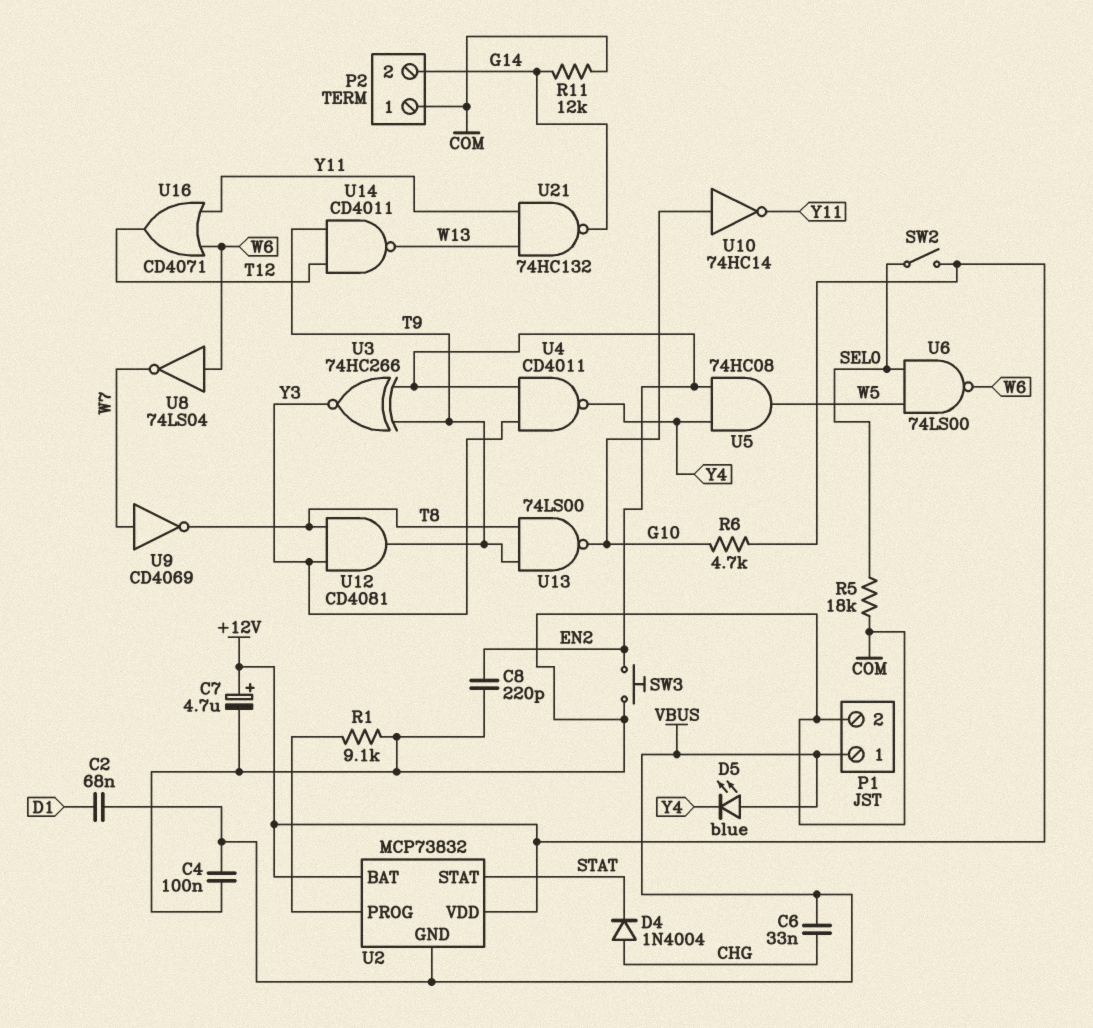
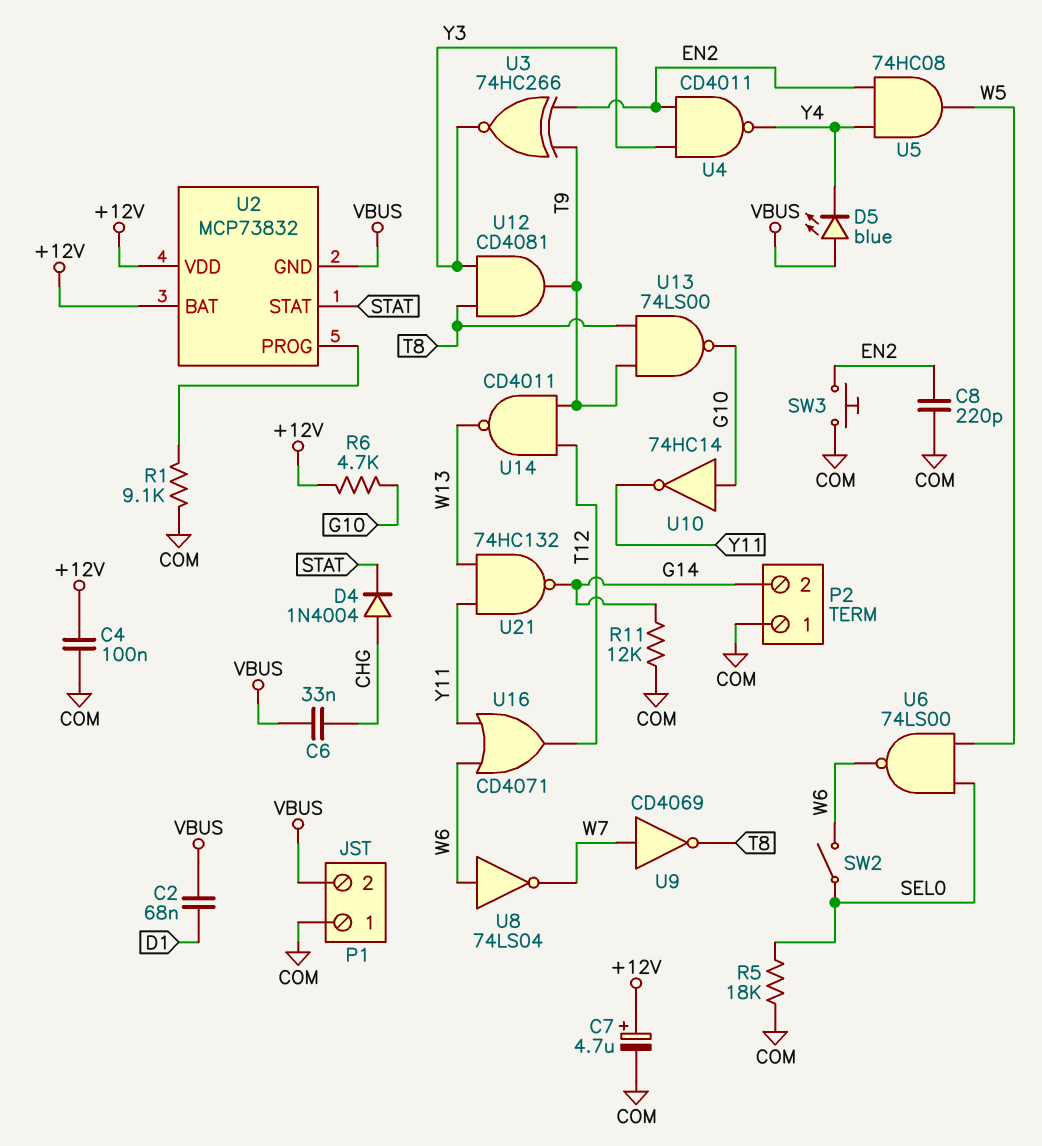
C4: 100nF (COM, VBUS) -> 100nF (+12V, COM)
P1 pin 1: VBUS -> COM
P1 pin 2: COM -> VBUS
SW2: switch (+12V, SEL0) -> switch (SEL0, W6)

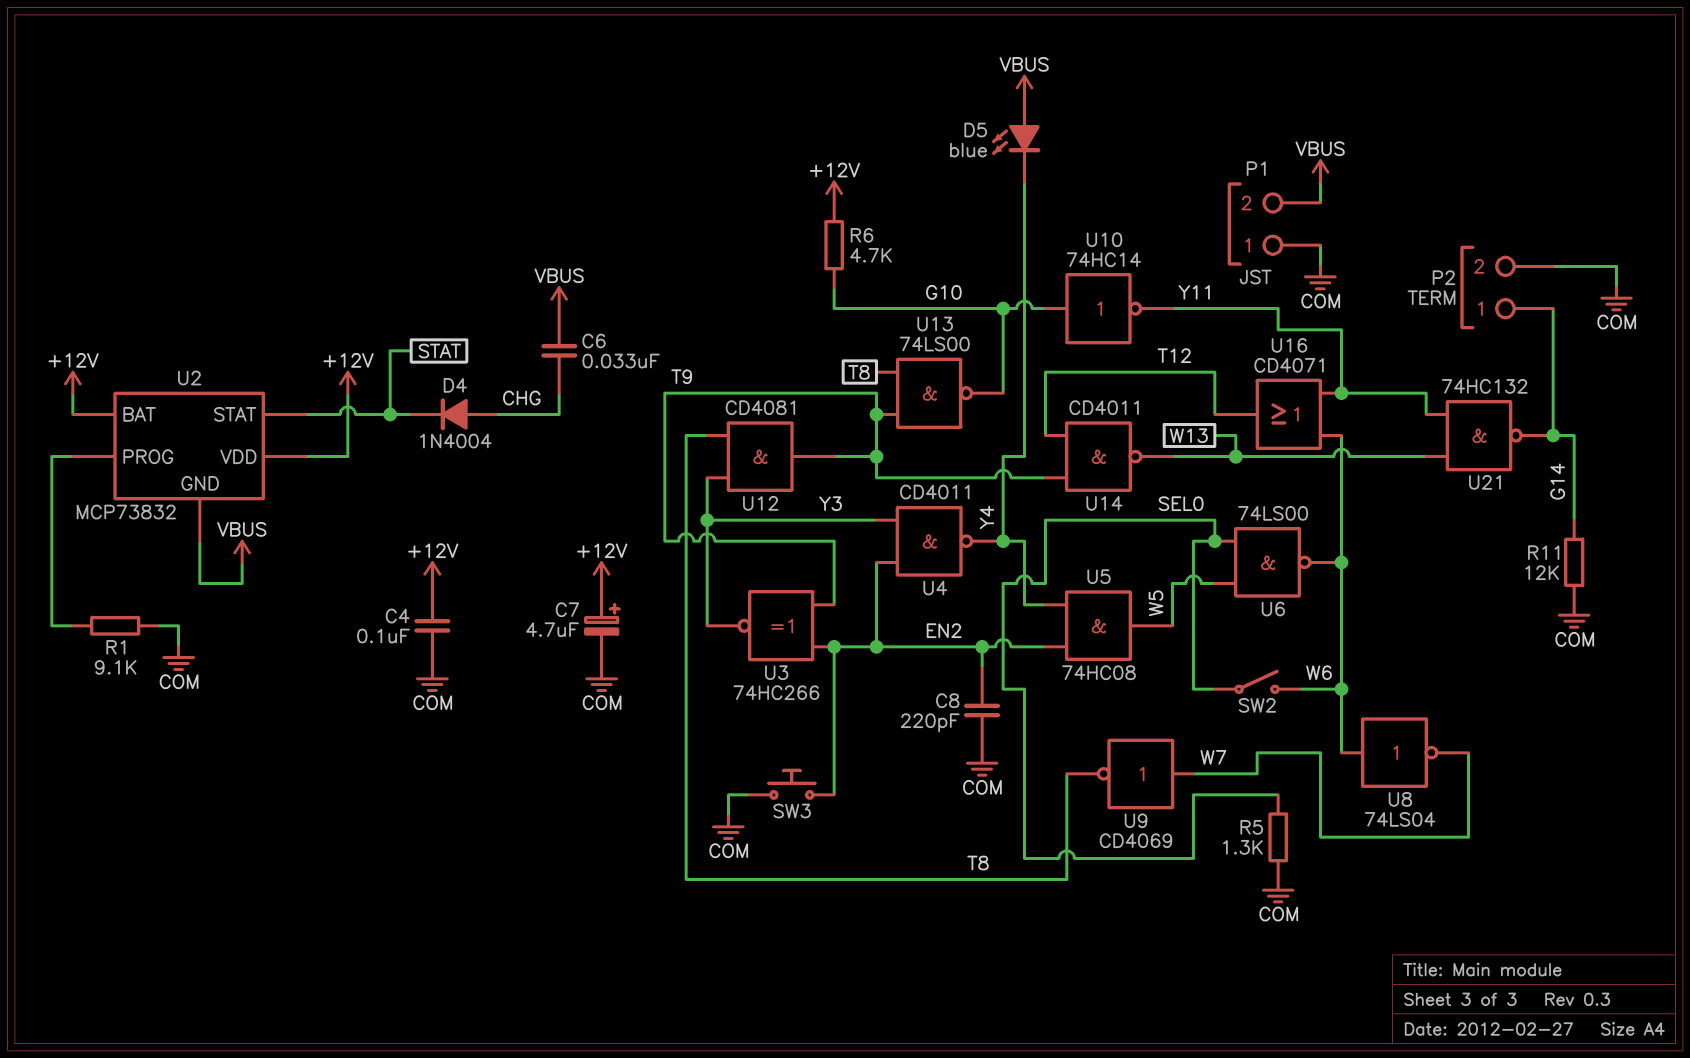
C2: 68nF (D1, VBUS) -> none
P2 pin 1: COM -> G14
P2 pin 2: G14 -> COM
R5: 18k (COM, SEL0) -> 1.3k (COM, SEL0)

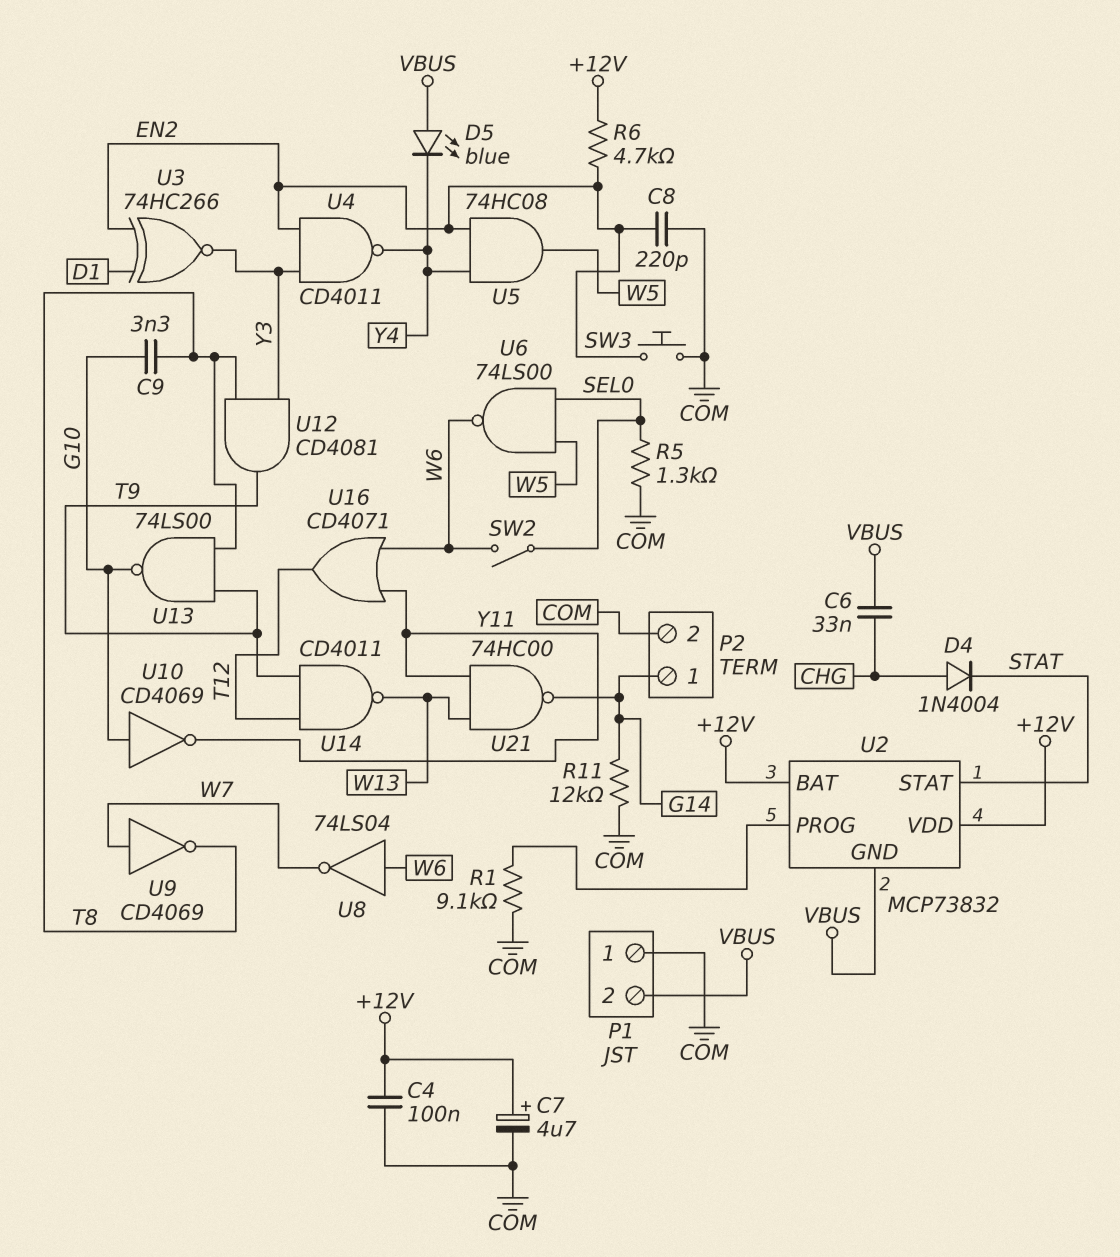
C9: none -> 3.3nF (G10, T8)
R6: 4.7k (+12V, G10) -> 4.7k (+12V, EN2)
U3: XNOR 74HC266 (in EN2, in T9, out Y3) -> XNOR 74HC266 (in D1, in EN2, out Y3)
U10: NOT 74HC14 (in G10, out Y11) -> NOT CD4069 (in G10, out Y11)
U21: NAND 74HC132 (in W13, in Y11, out G14) -> NAND 74HC00 (in W13, in Y11, out G14)

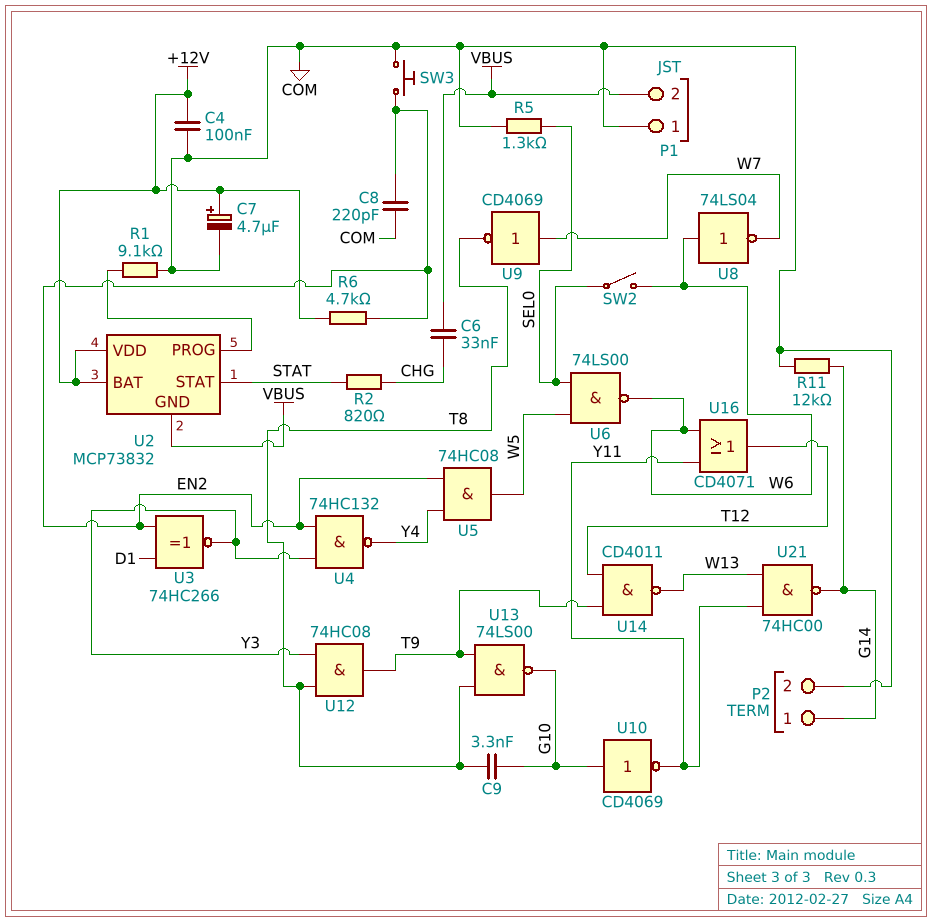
D4: diode 1N4004 (A CHG, K STAT) -> none
D5: LED blue (A VBUS, K Y4) -> none
R2: none -> 820 (CHG, STAT)
U4: NAND CD4011 (in EN2, in Y3, out Y4) -> NAND 74HC132 (in EN2, in Y3, out Y4)
U12: AND CD4081 (in T8, in Y3, out T9) -> AND 74HC08 (in T8, in Y3, out T9)

